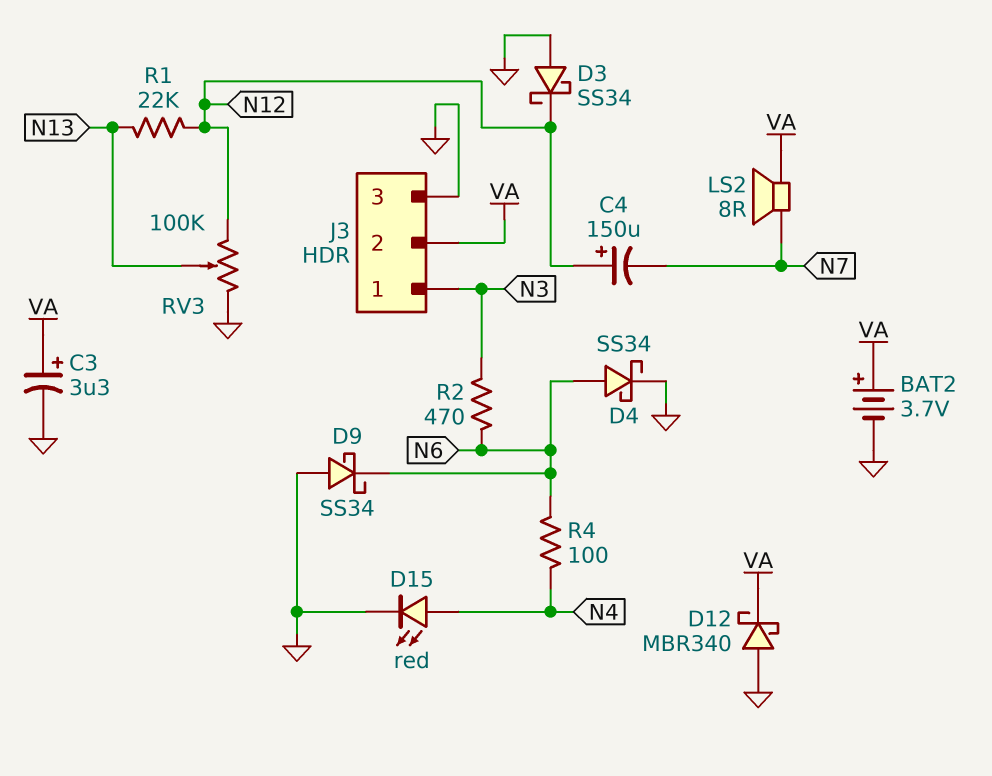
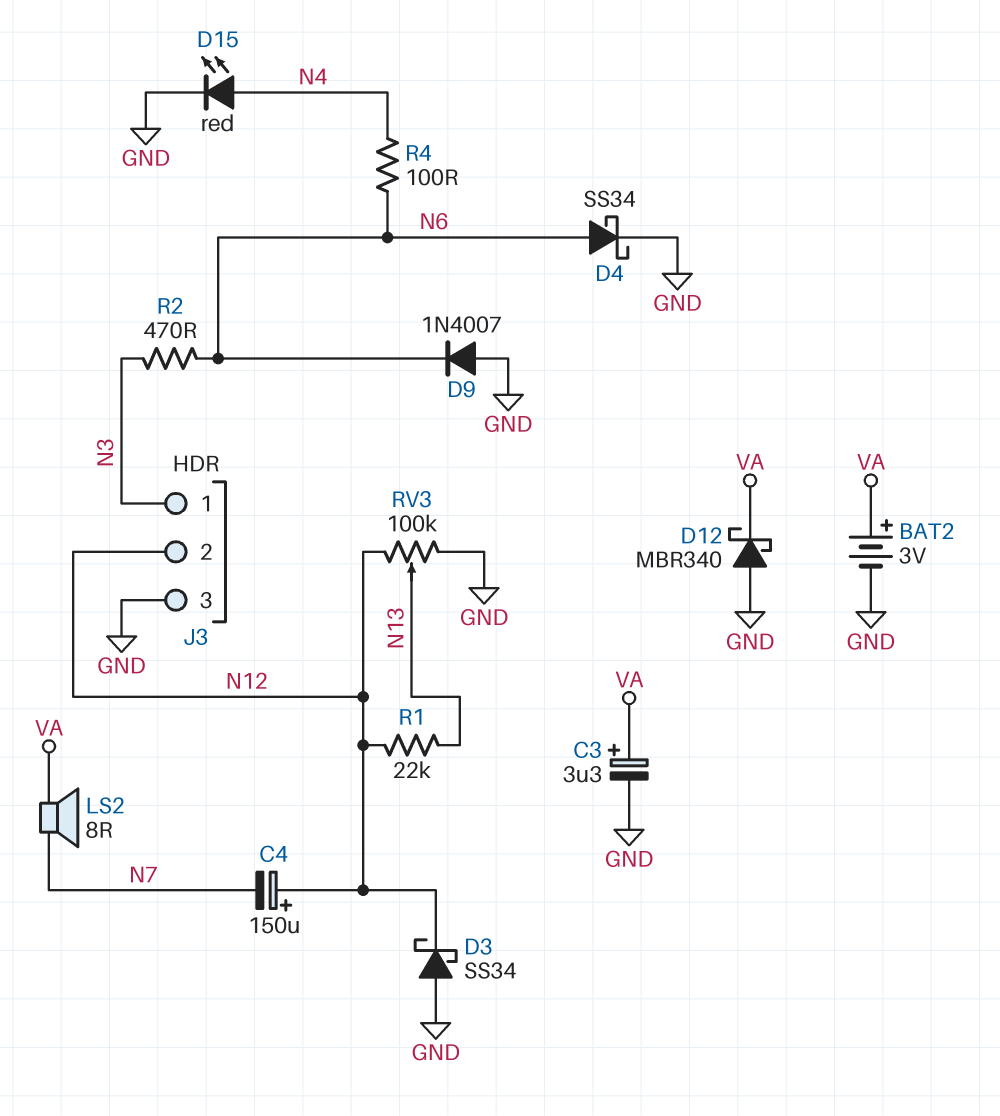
BAT2: 3.7V (plus VA, minus GND) -> 3V (plus VA, minus GND)
D9: schottky SS34 (A GND, K N6) -> diode 1N4007 (A GND, K N6)
J3 pin 2: VA -> N12

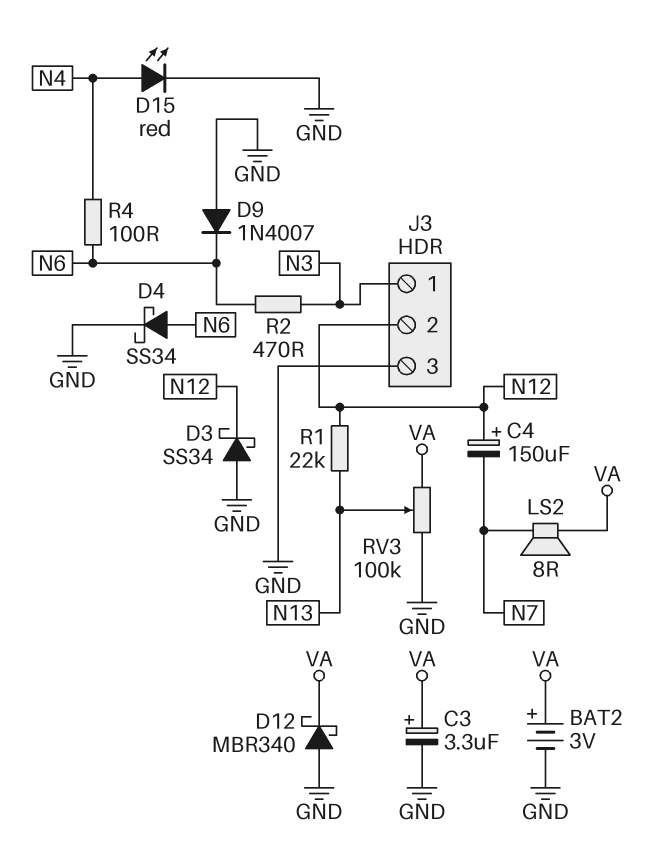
RV3: 100k (GND, N12, wiper N13) -> 100k (GND, VA, wiper N13)

